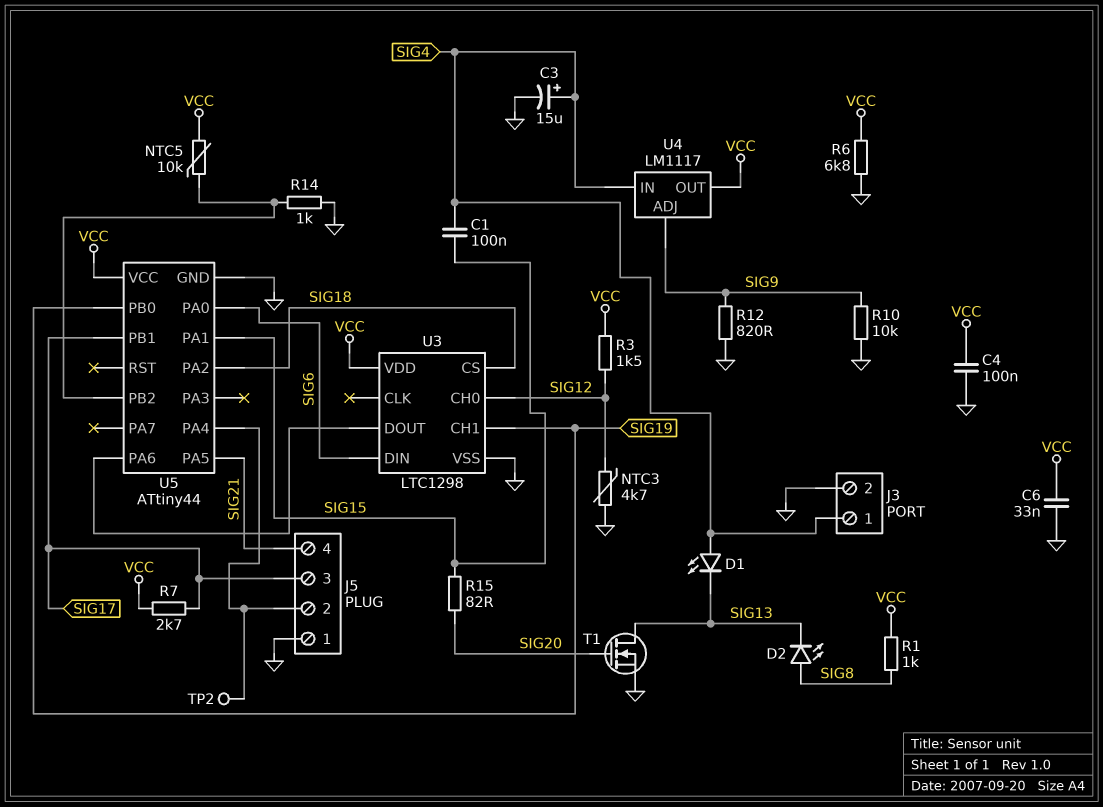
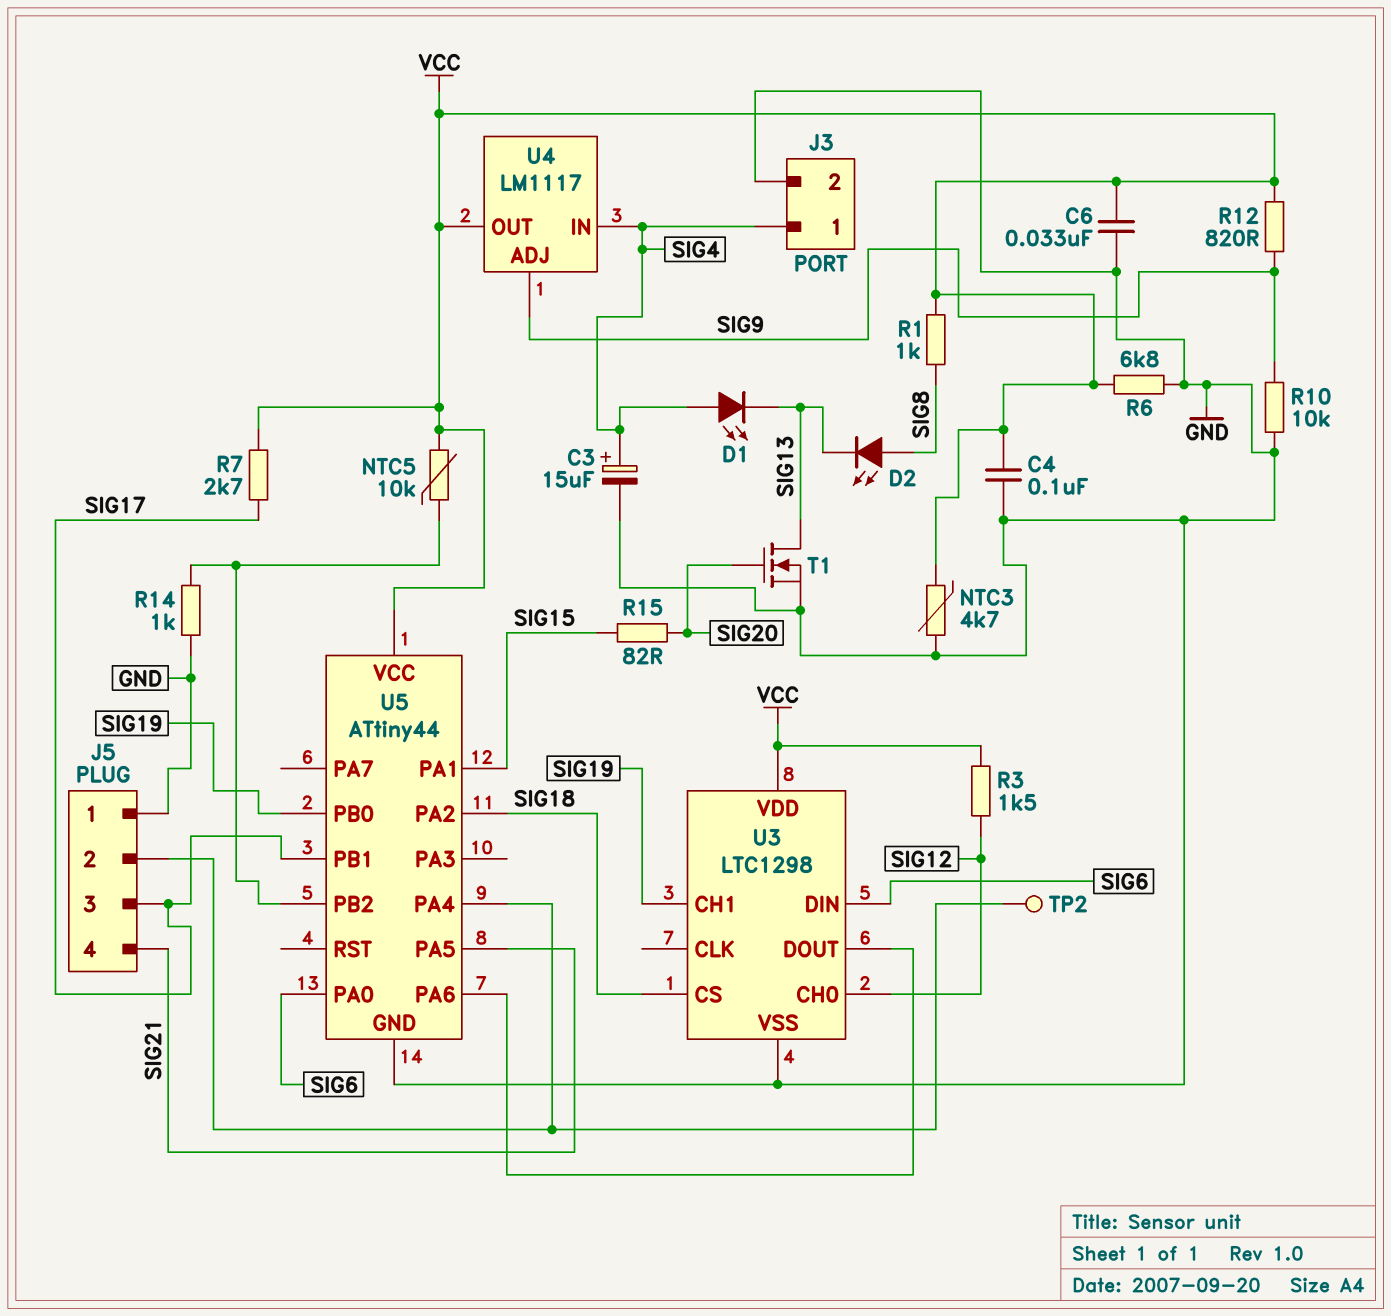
C1: 100nF (SIG4, SIG15) -> none
NTC3: 4.7k (GND, SIG12) -> 4.7k (GND, VCC)
R12: 820 (GND, SIG9) -> 820 (SIG9, VCC)

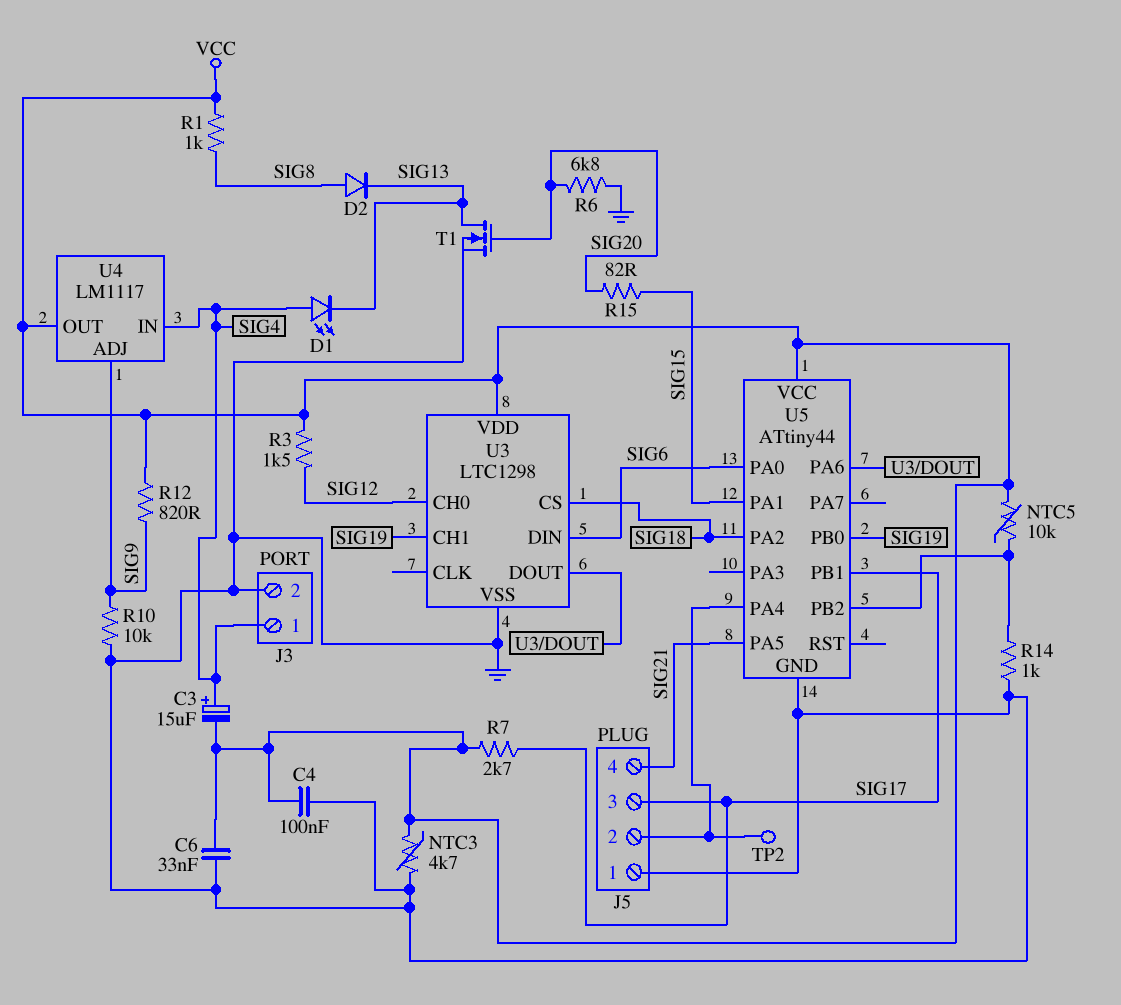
C3: 15uF (plus SIG4, minus GND) -> 15uF (plus SIG4, minus VCC)
D2: LED (A SIG8, K SIG13) -> diode (A SIG8, K SIG13)
R6: 6.8k (GND, VCC) -> 6.8k (GND, SIG20)

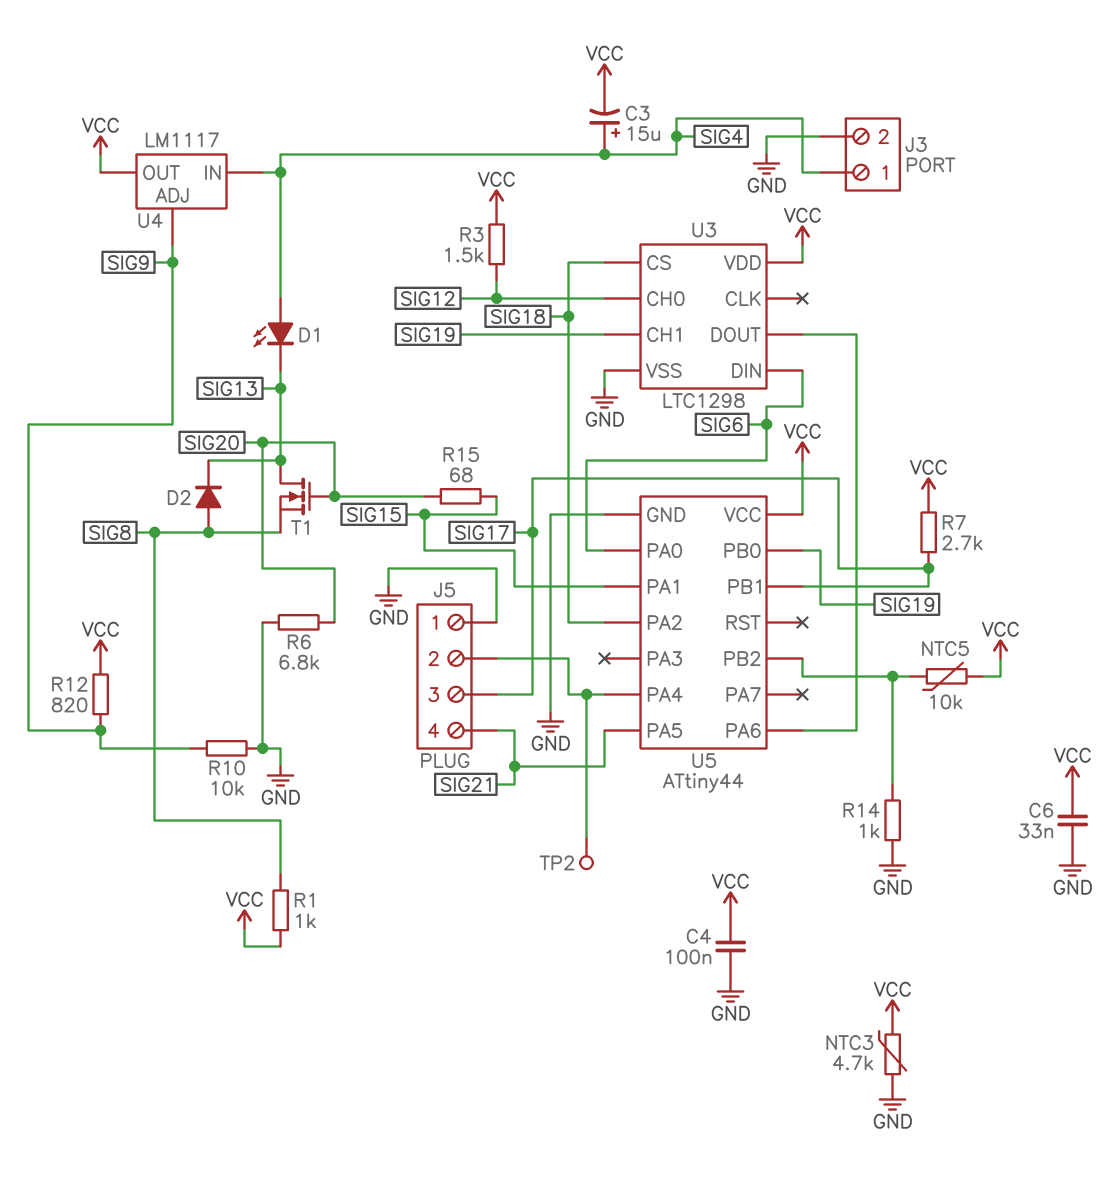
R15: 82 (SIG15, SIG20) -> 68 (SIG15, SIG20)
T1: NMOS (G SIG20, D SIG13, S GND) -> NMOS (G SIG20, D SIG13, S SIG8)

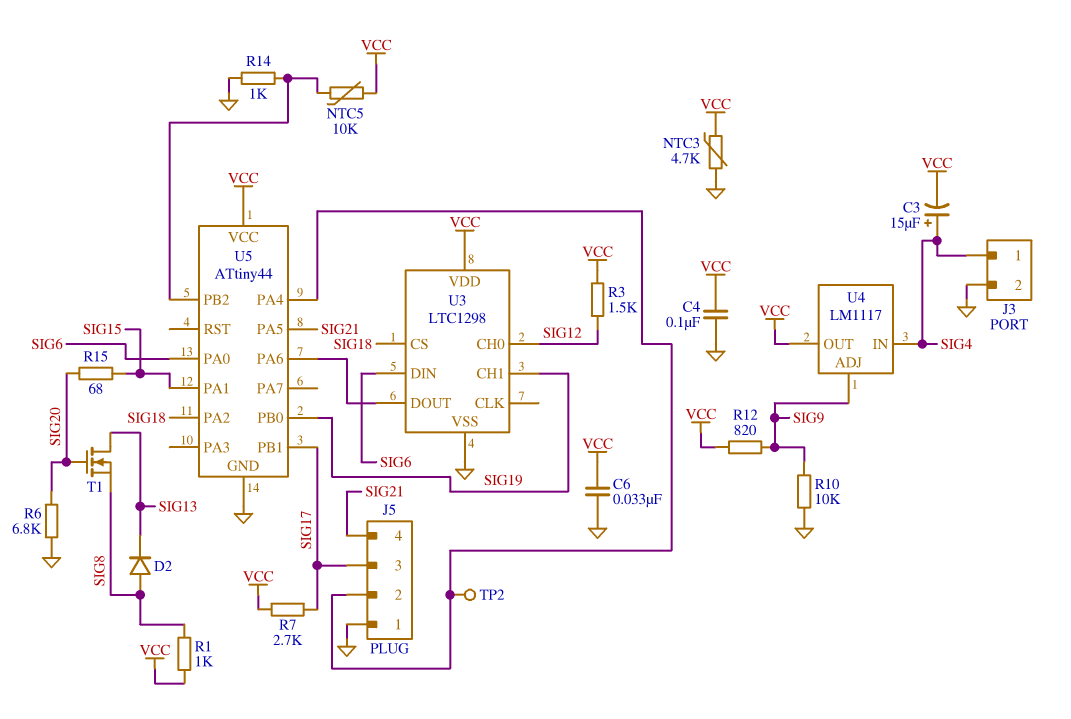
D1: LED (A SIG4, K SIG13) -> none

